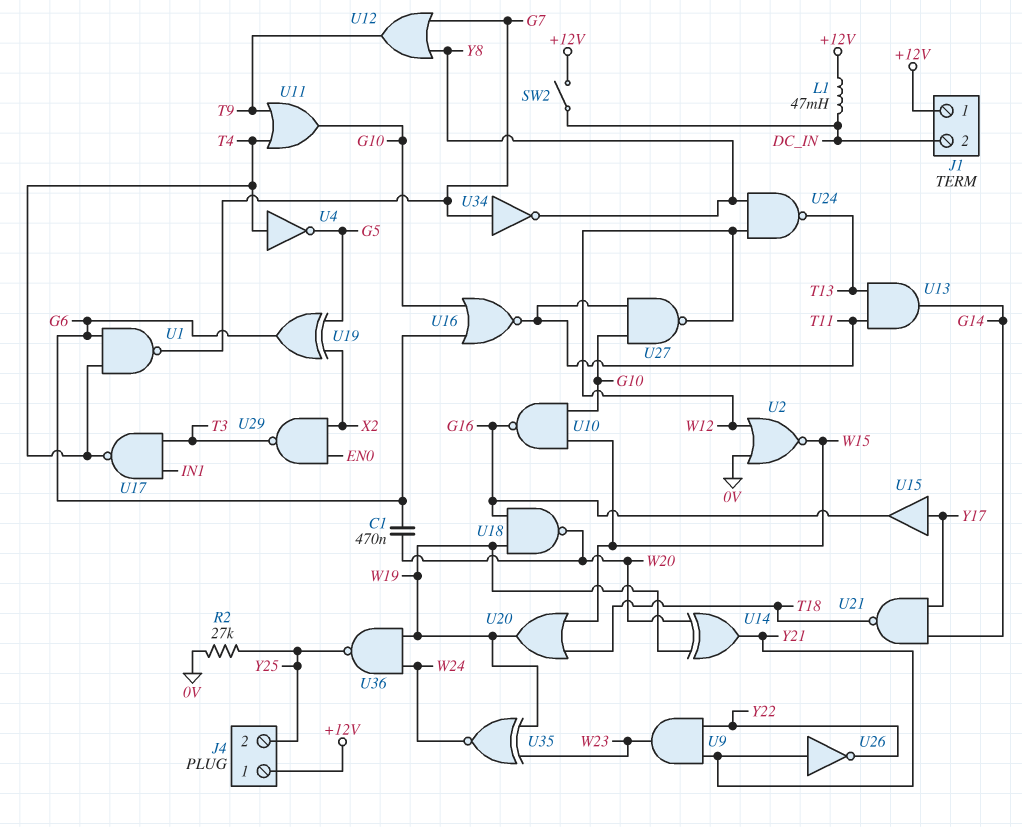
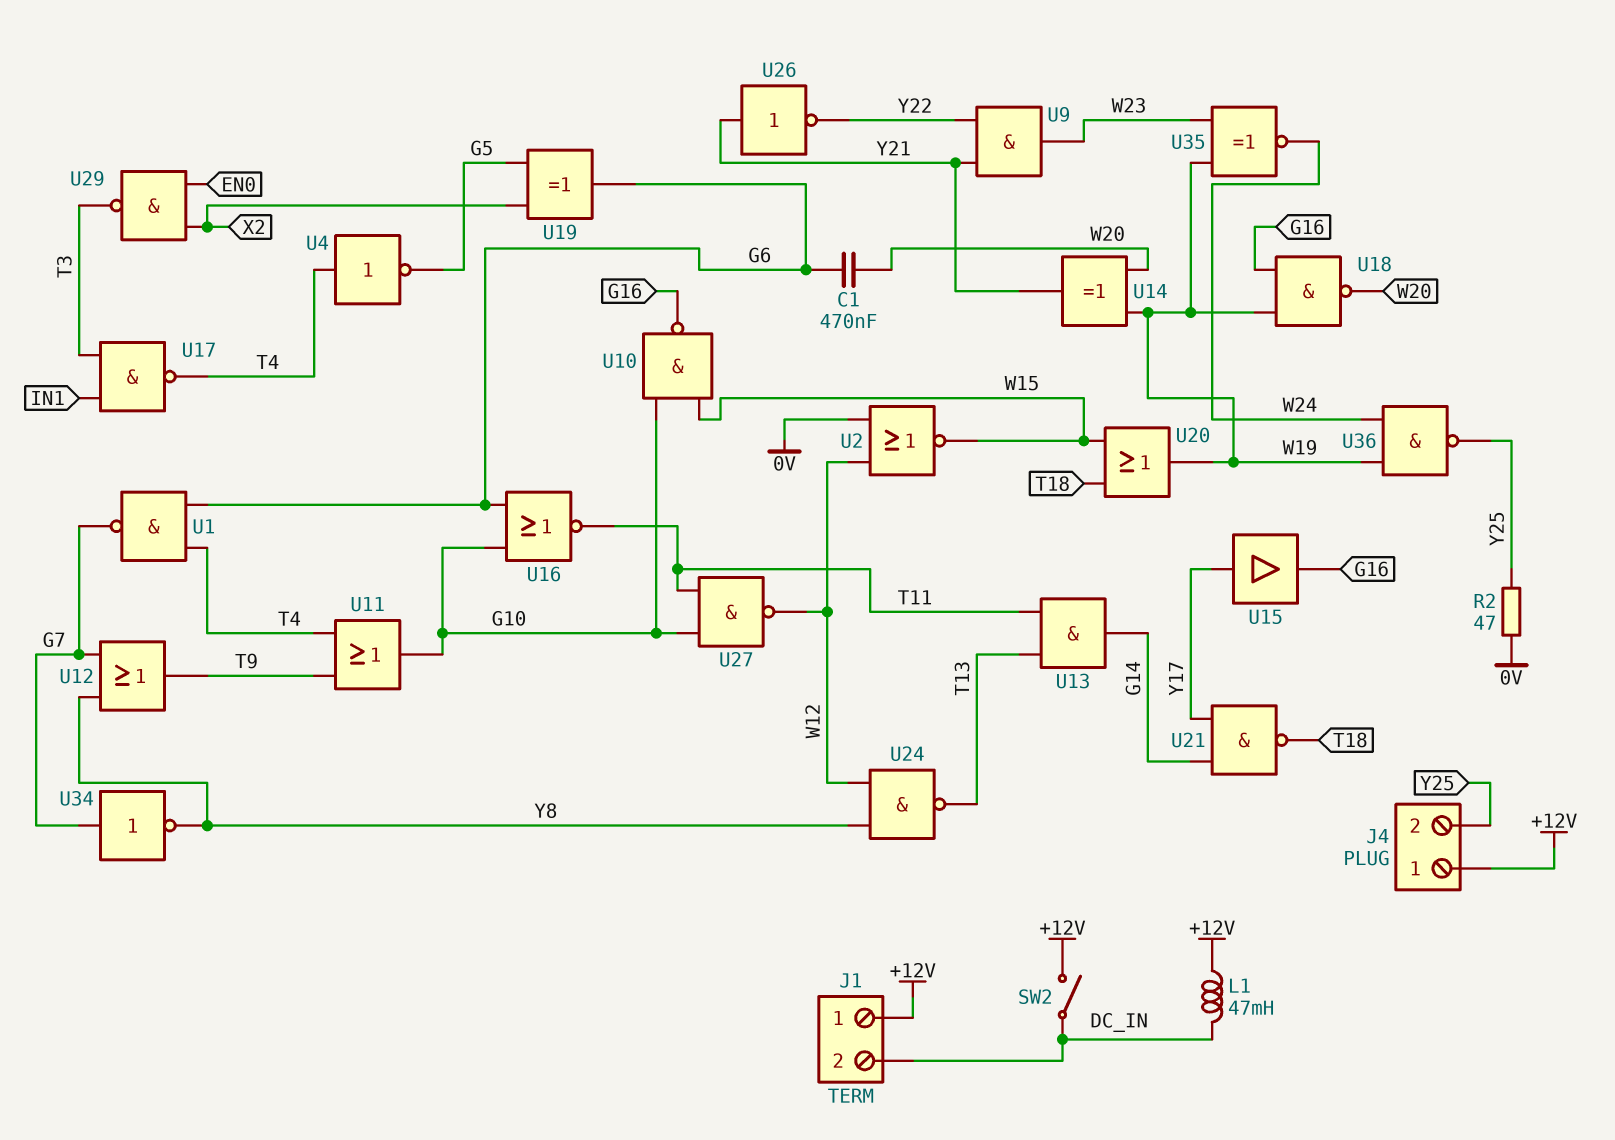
R2: 27k (0V, Y25) -> 47 (0V, Y25)

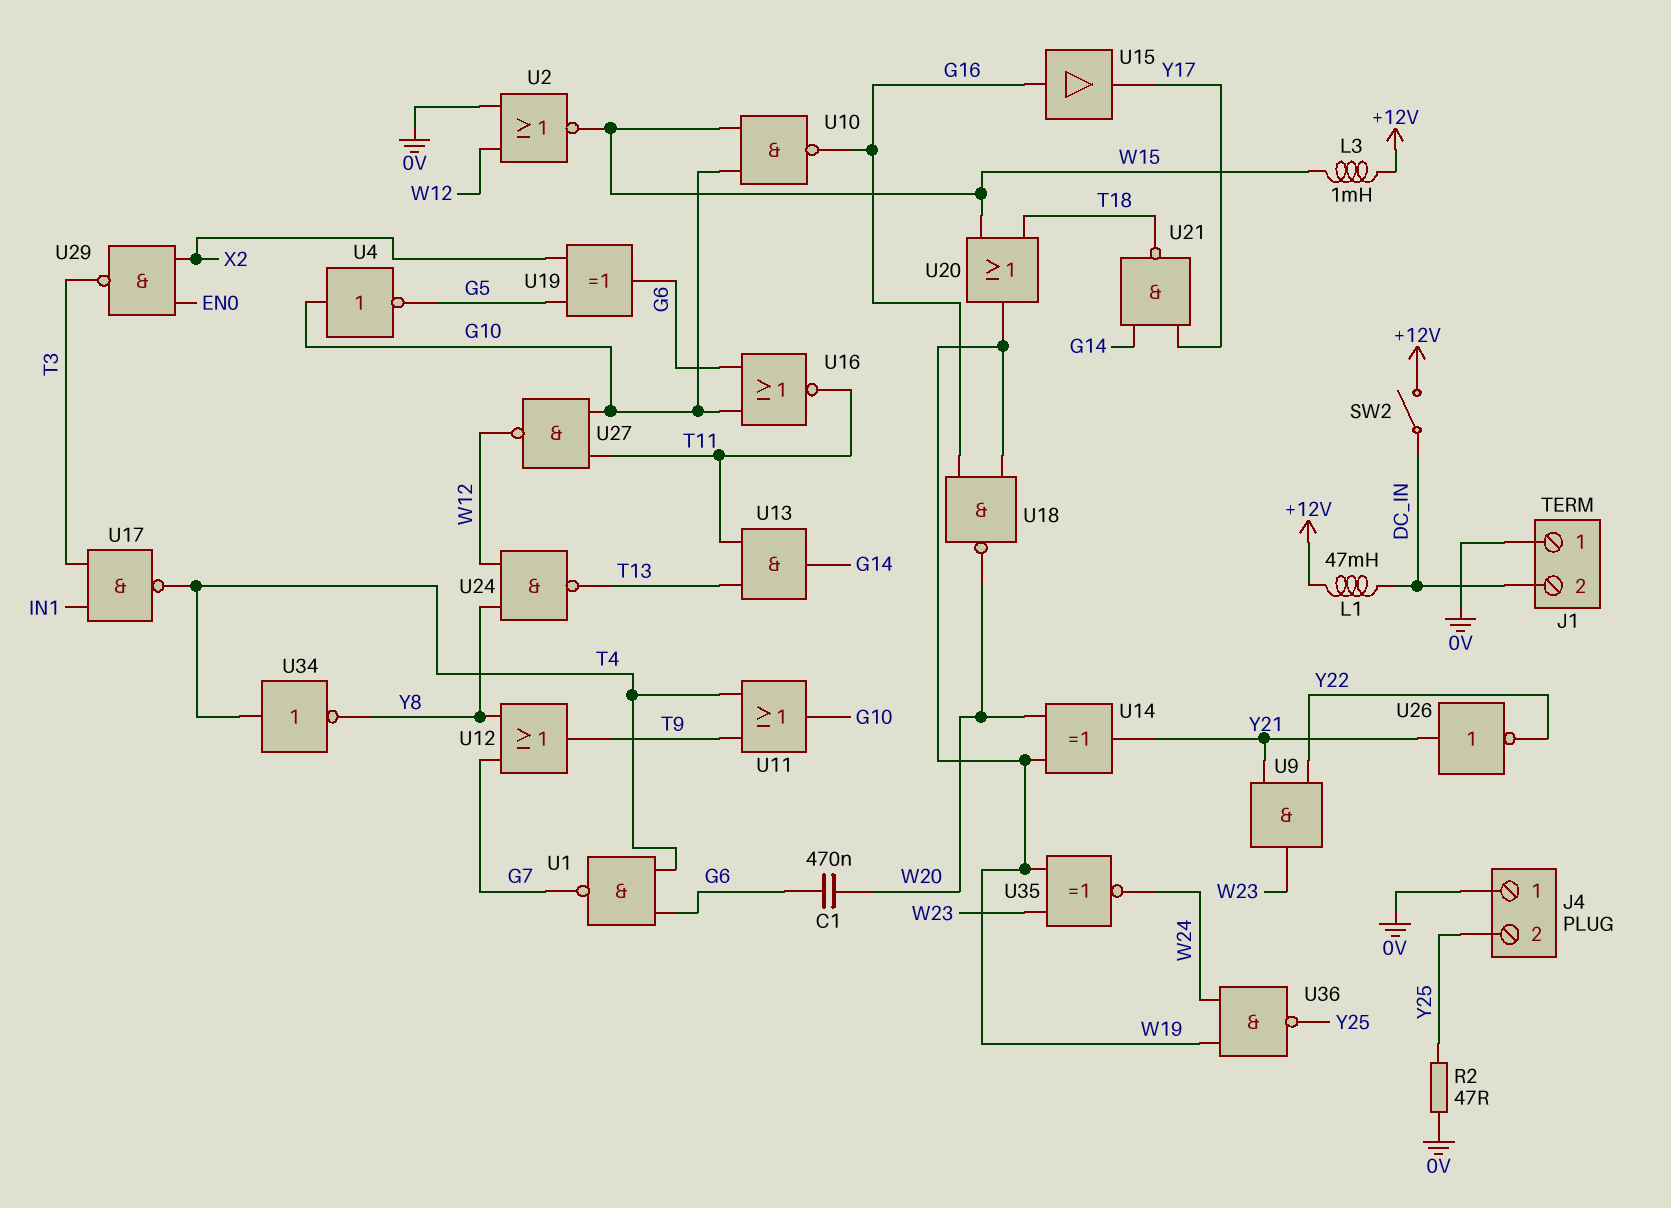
J1 pin 1: +12V -> 0V
J4 pin 1: +12V -> 0V
L3: none -> 1mH (+12V, W15)
U4: NOT (in T4, out G5) -> NOT (in G10, out G5)
U15: buffer (in Y17, out G16) -> buffer (in G16, out Y17)
U34: NOT (in G7, out Y8) -> NOT (in T4, out Y8)

